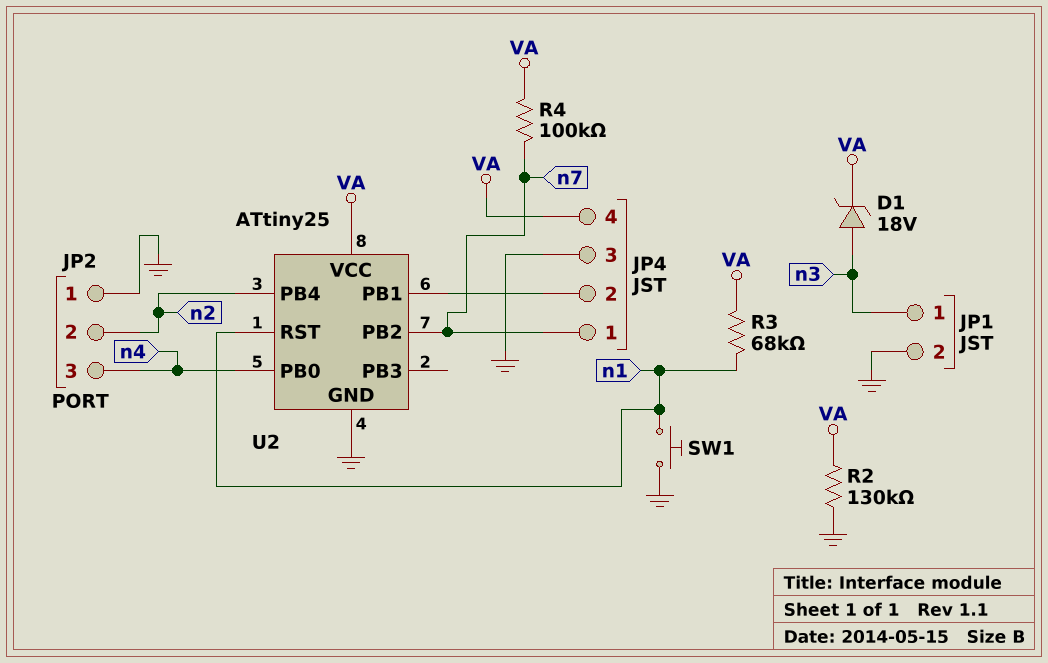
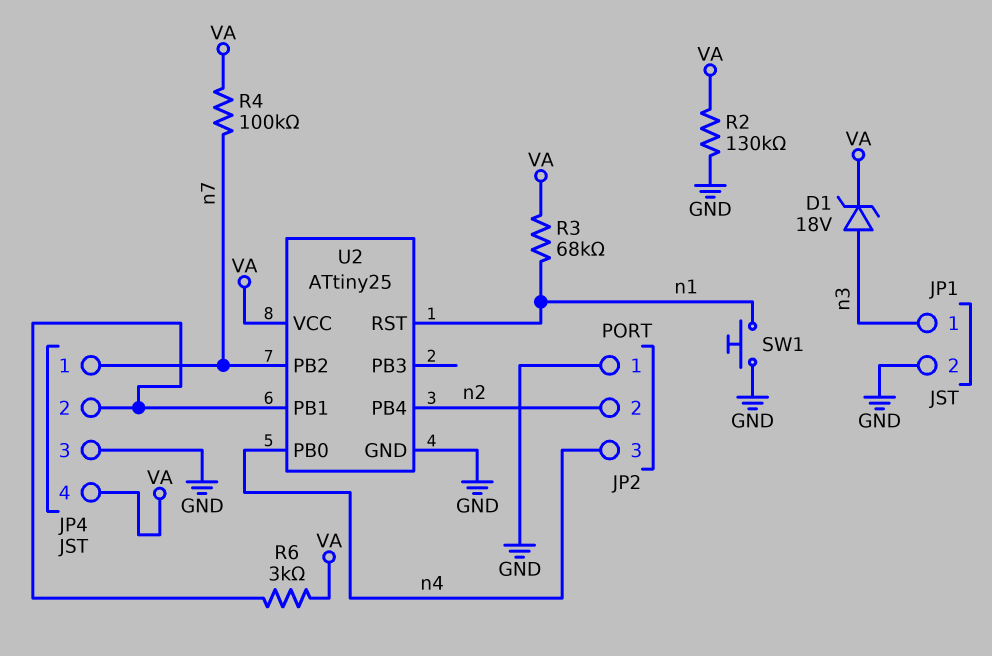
R6: none -> 3k (JP4/2, VA)

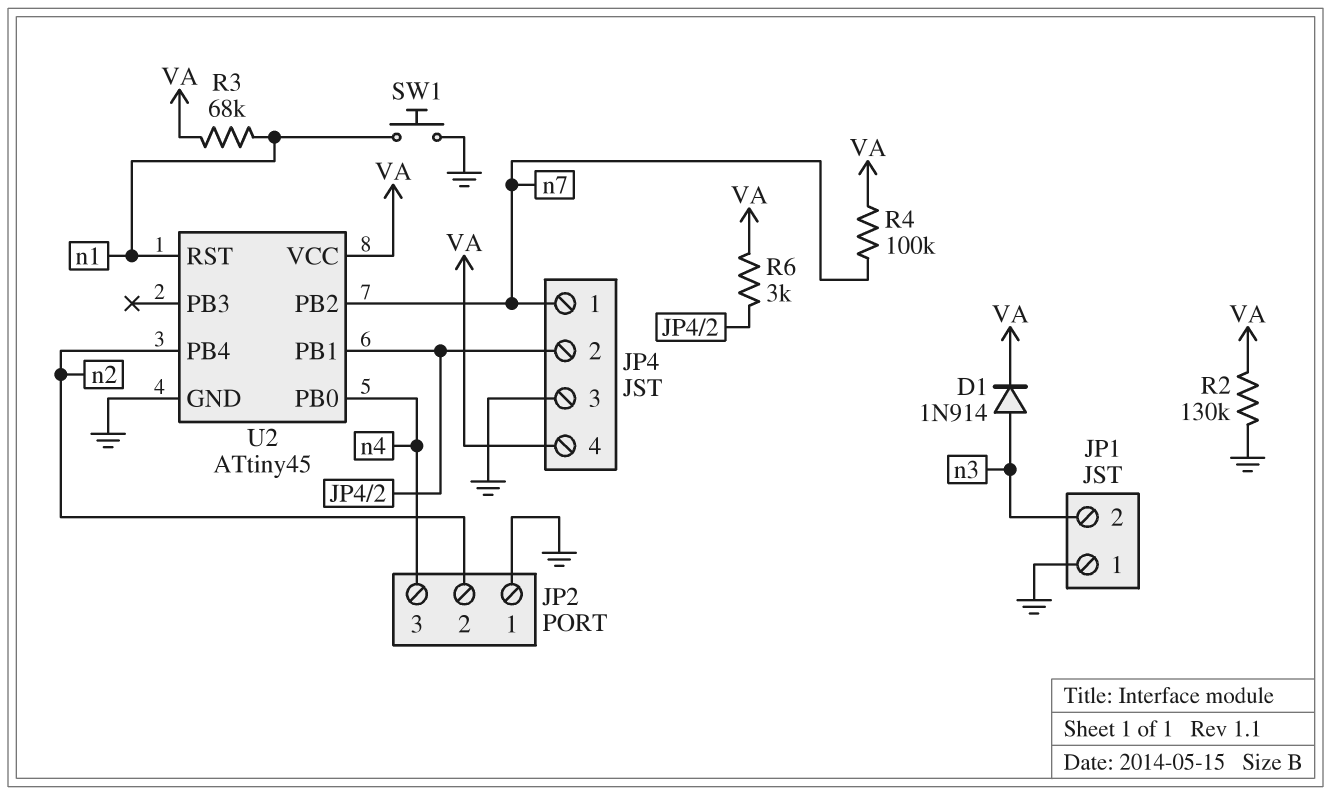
D1: zener 18V (A n3, K VA) -> diode 1N914 (A n3, K VA)
JP1 pin 1: n3 -> GND
JP1 pin 2: GND -> n3
U2: ATtiny25 -> ATtiny45

